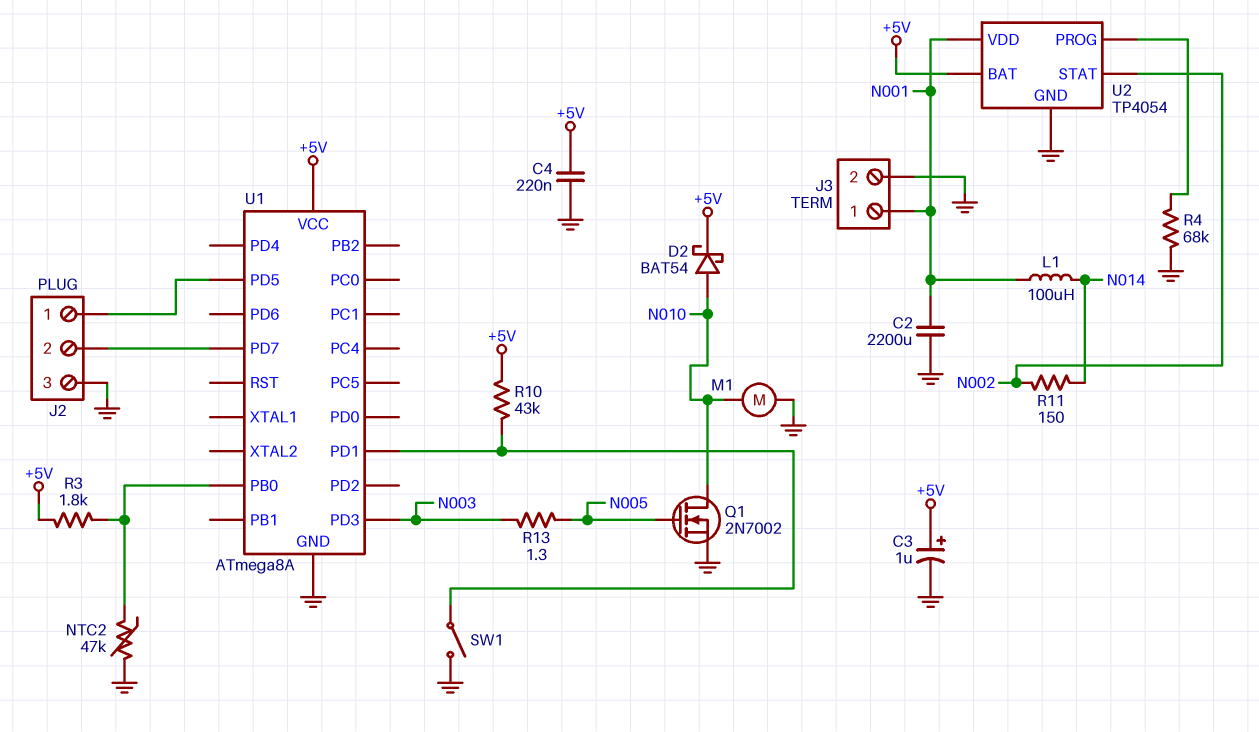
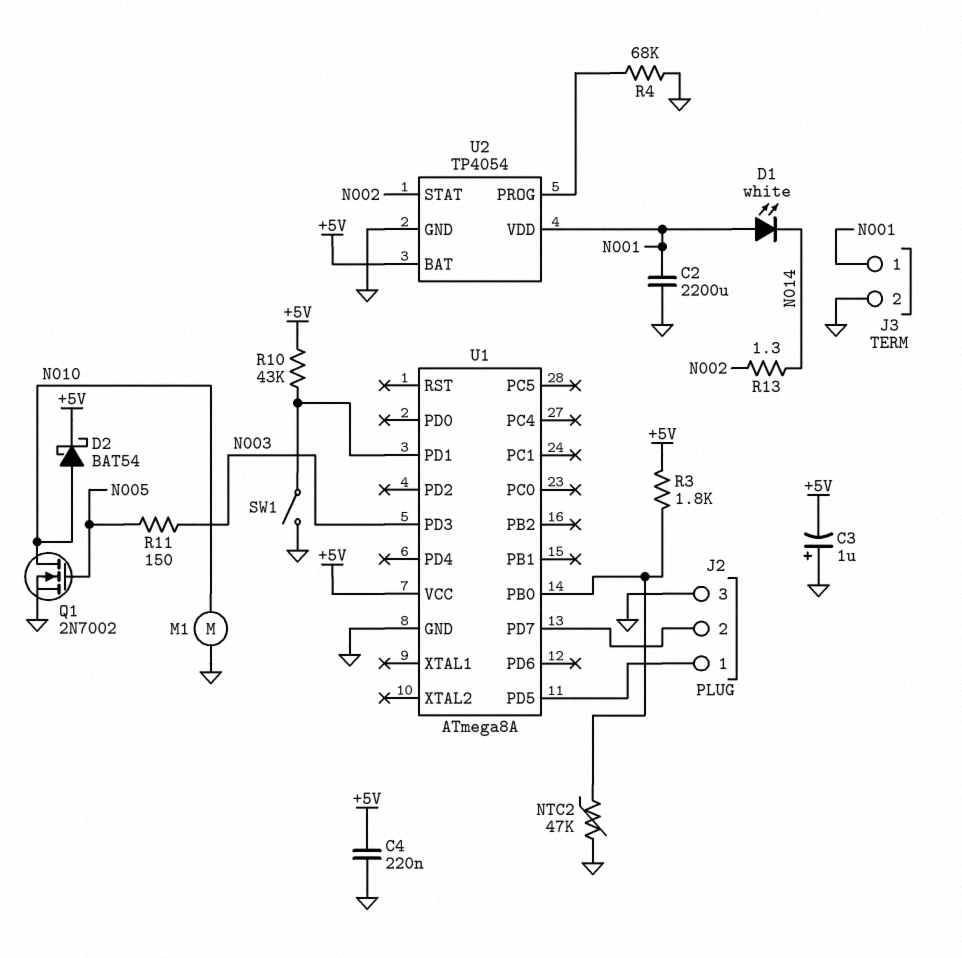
C3: 1uF (plus +5V, minus GND) -> 1uF (plus GND, minus +5V)
D1: none -> LED white (A N001, K N014)
L1: 100uH (N001, N014) -> none
R11: 150 (N002, N014) -> 150 (N003, N005)
R13: 1.3 (N003, N005) -> 1.3 (N002, N014)

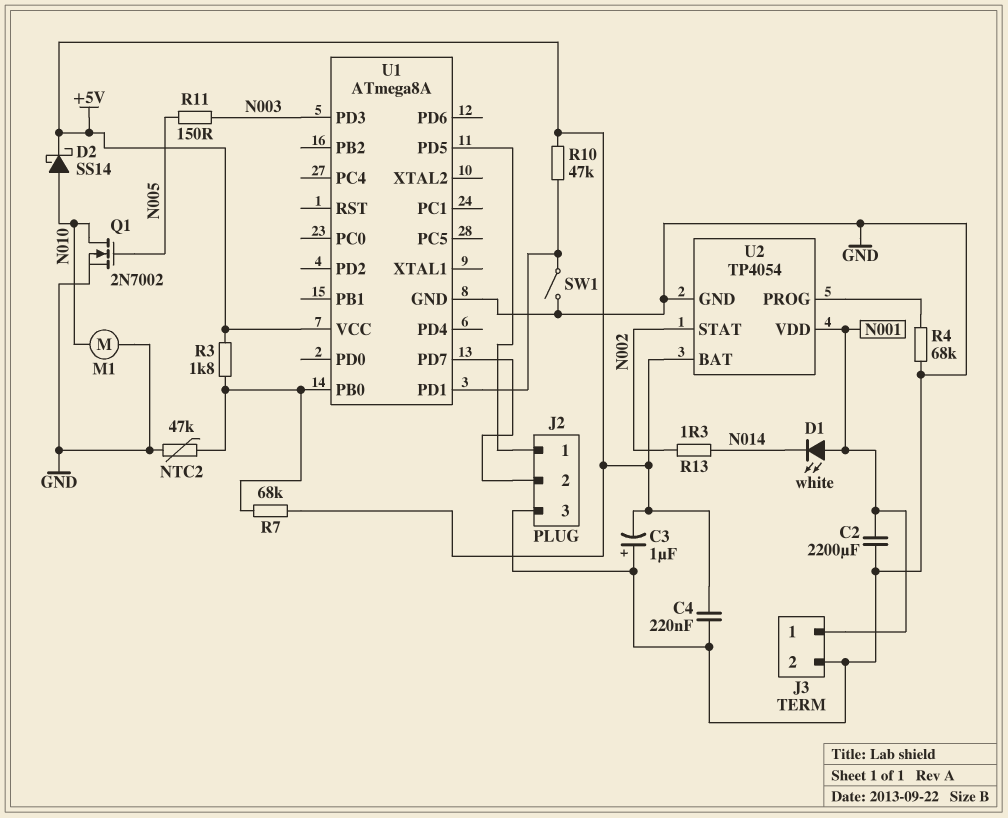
D2: schottky BAT54 (A N010, K +5V) -> schottky SS14 (A N010, K +5V)
R7: none -> 68k (+5V, U1/PB0)
R10: 43k (+5V, U1/PD1) -> 47k (+5V, U1/PD1)

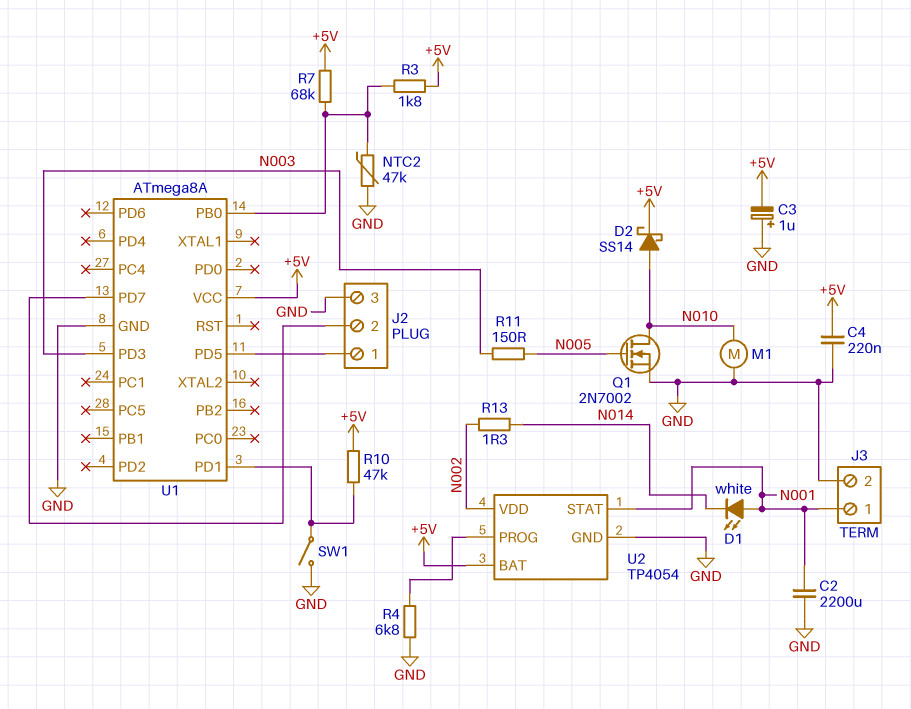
R4: 68k (GND, U2/PROG) -> 6.8k (GND, U2/PROG)
U2 pin STAT: N002 -> N001
U2 pin VDD: N001 -> N002

